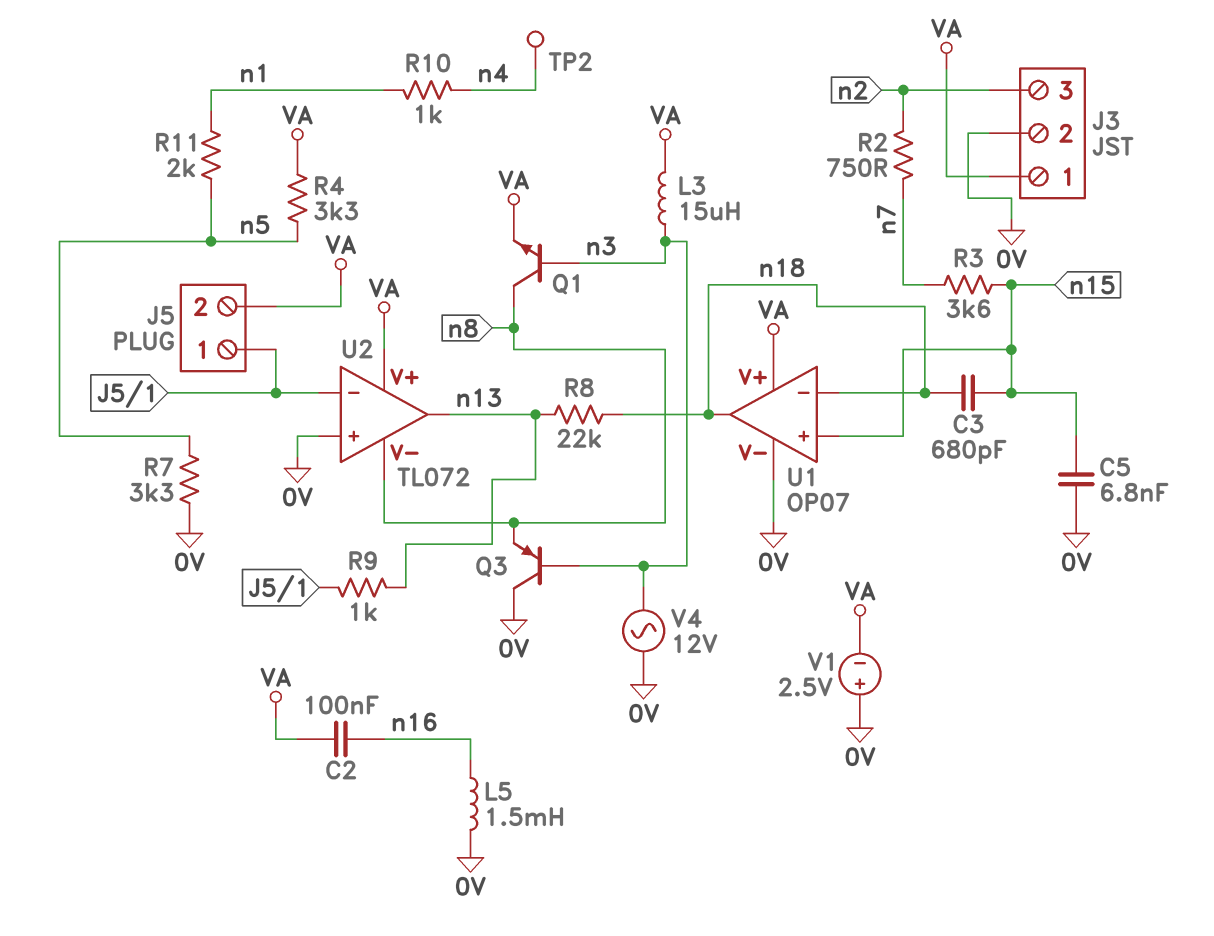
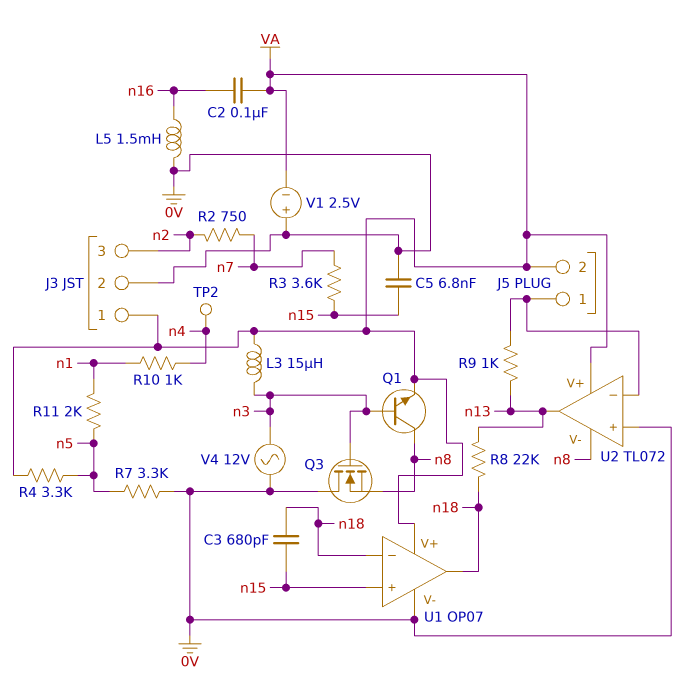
Q3: PNP (B n3, C 0V, E n8) -> NMOS (G n3, D 0V, S n8)

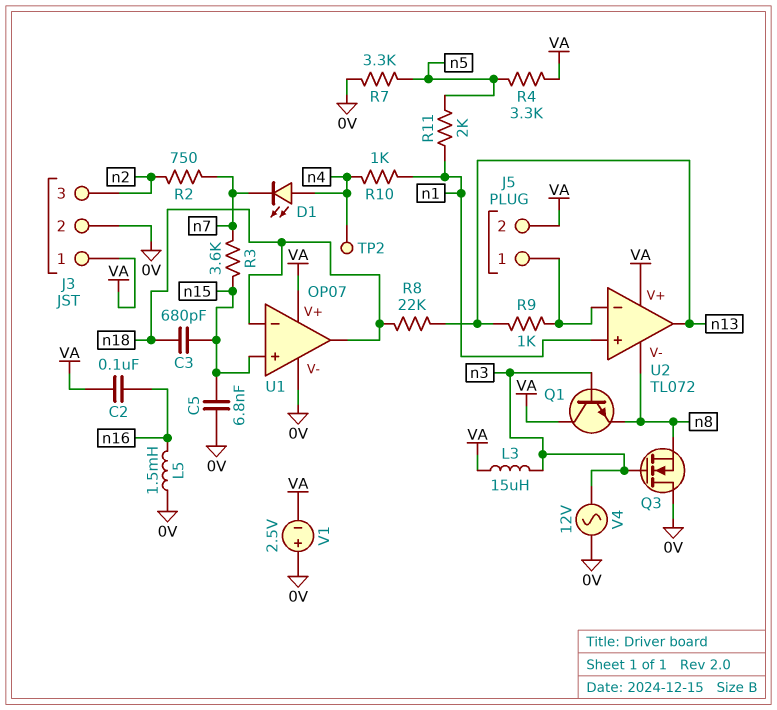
D1: none -> LED (A n4, K n7)
Q1: NPN (B n3, C n8, E VA) -> NPN (B n3, C VA, E n8)
U2 pin in+: 0V -> n1

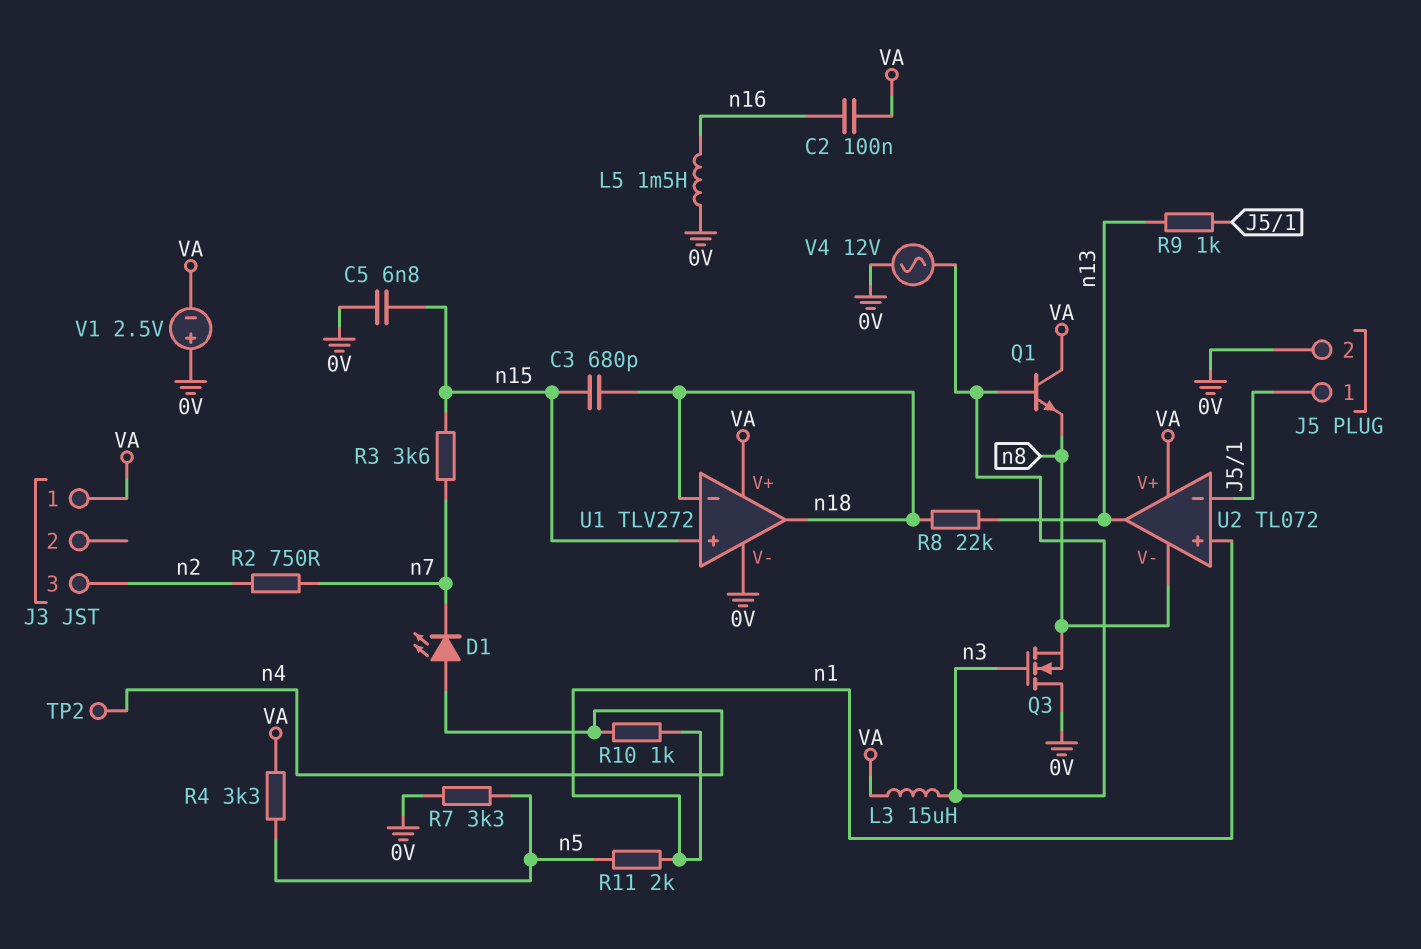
J3 pin 2: 0V -> none
J5 pin 2: VA -> 0V
U1: OP07 -> TLV272

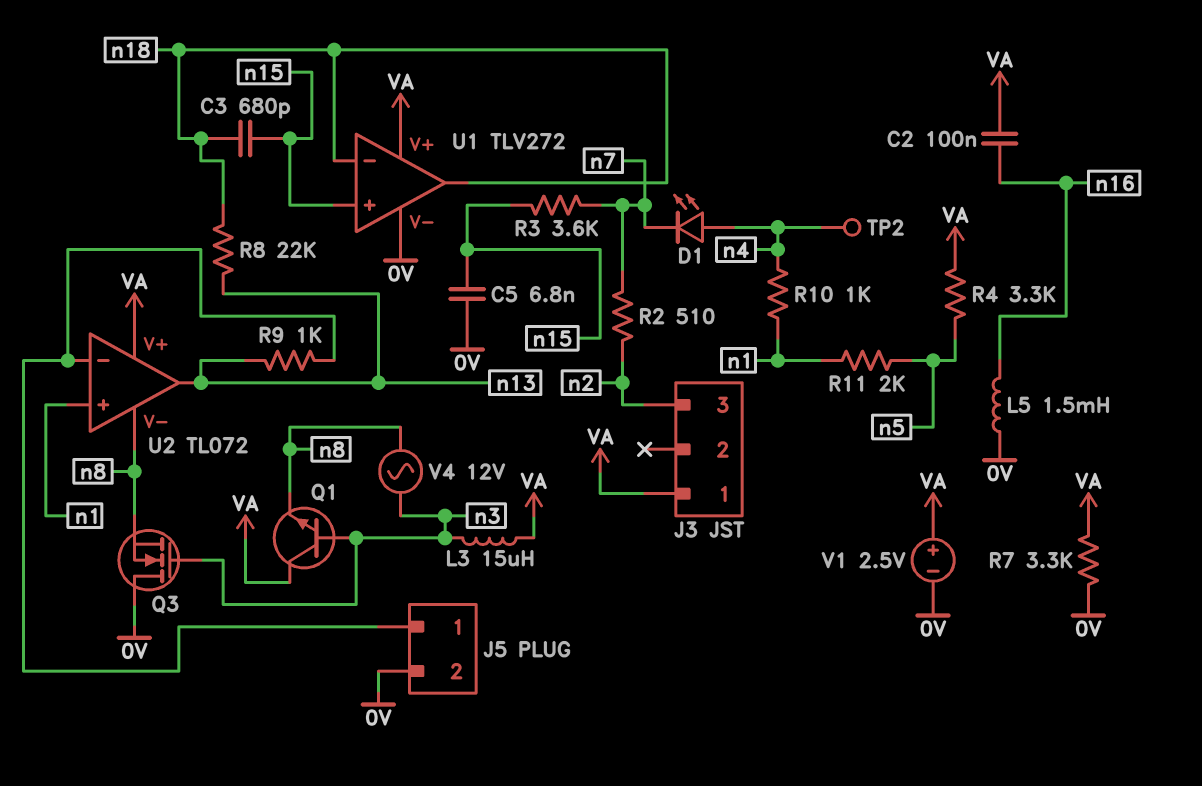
R2: 750 (n2, n7) -> 510 (n2, n7)
R7: 3.3k (0V, n5) -> 3.3k (0V, VA)
V1: 2.5V (plus 0V, minus VA) -> 2.5V (plus VA, minus 0V)
V4: AC 12V (0V, n3) -> AC 12V (n3, n8)

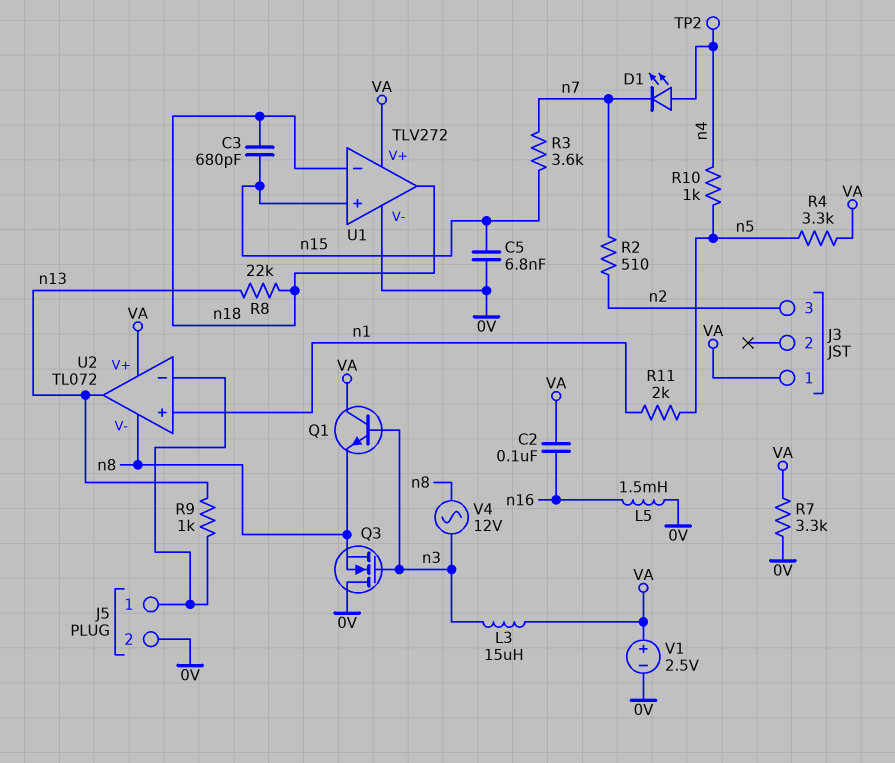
R10: 1k (n1, n4) -> 1k (n4, n5)

